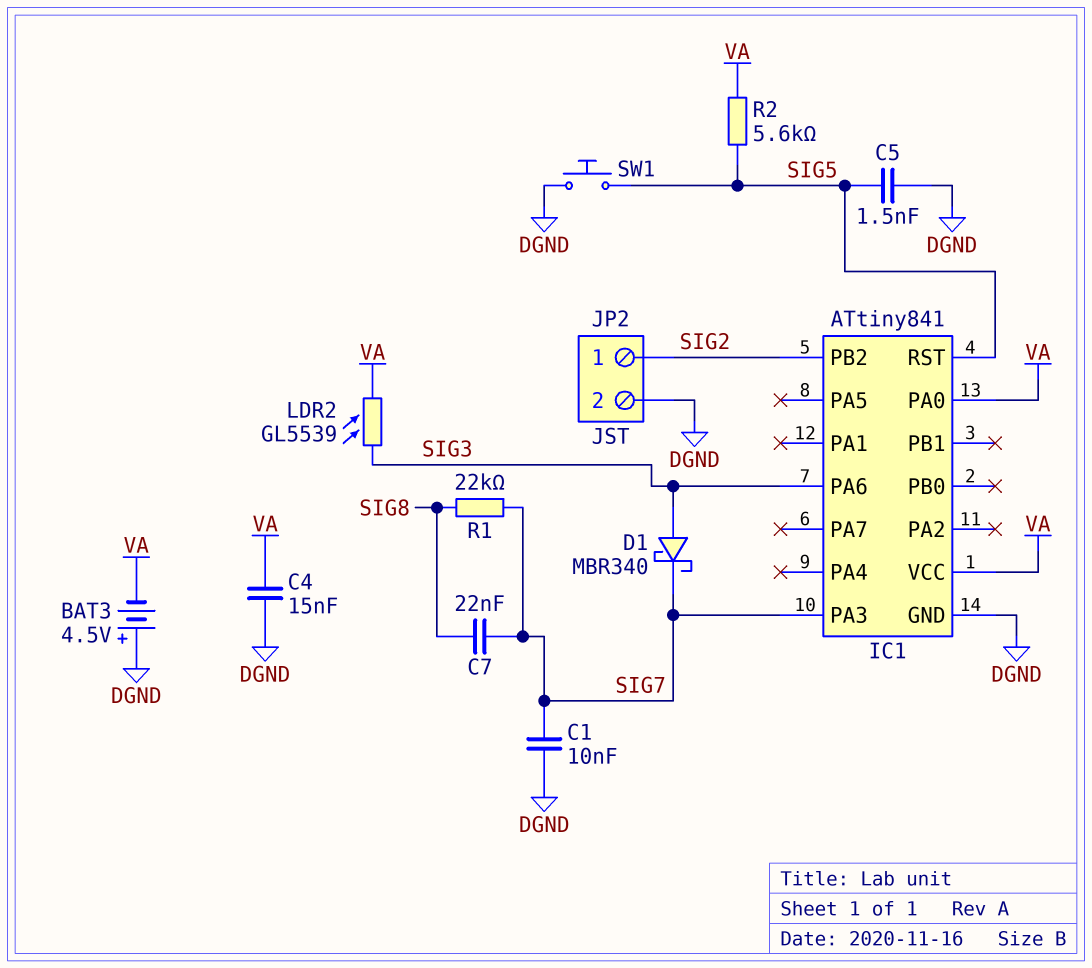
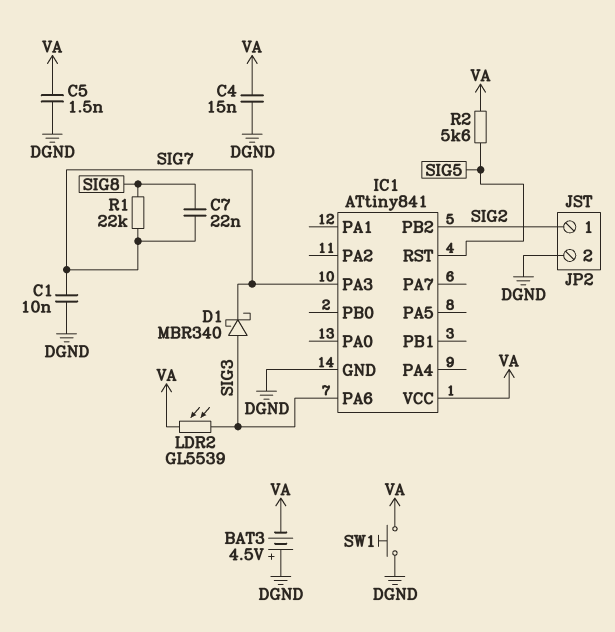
C5: 1.5nF (DGND, SIG5) -> 1.5nF (DGND, VA)
IC1 pin PA0: VA -> none
SW1: button (DGND, SIG5) -> button (DGND, VA)

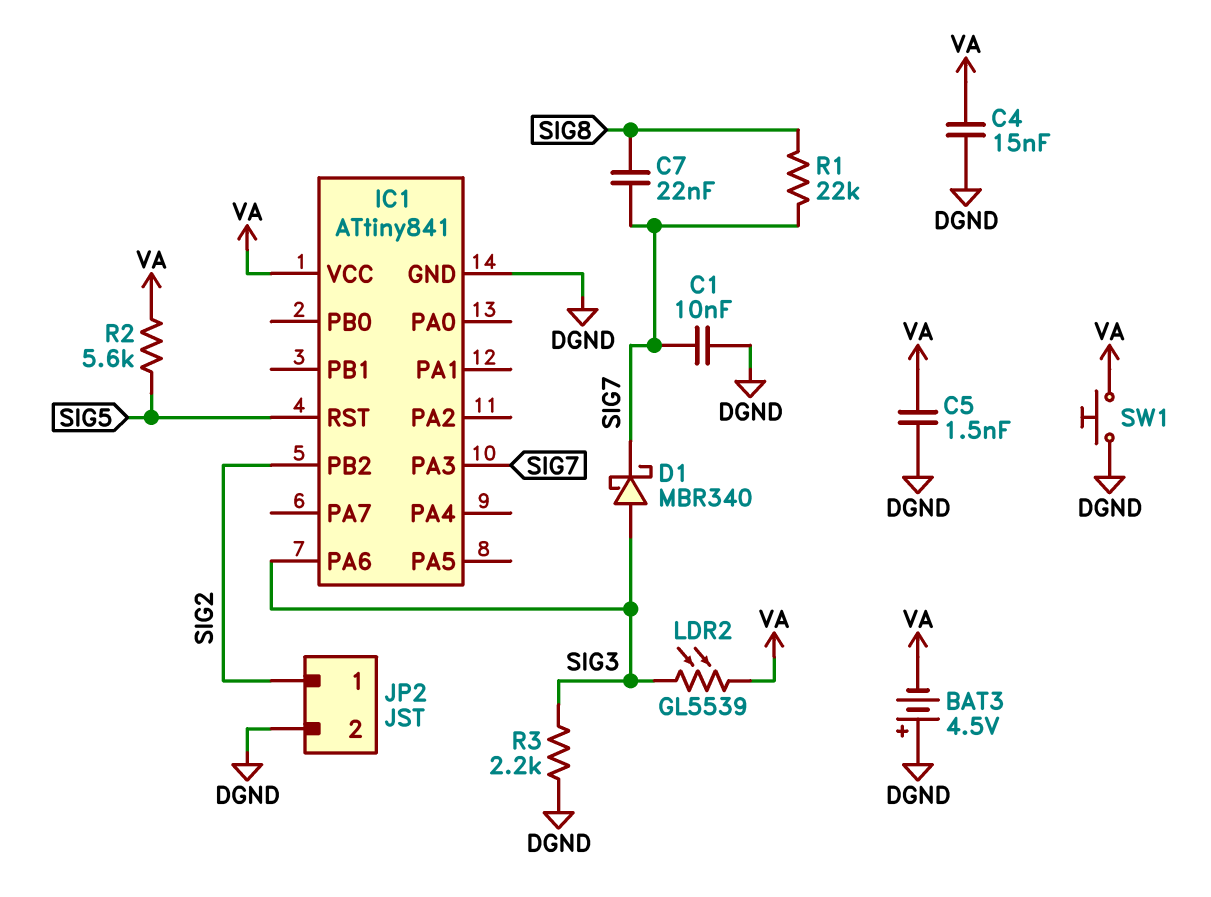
R3: none -> 2.2k (DGND, SIG3)

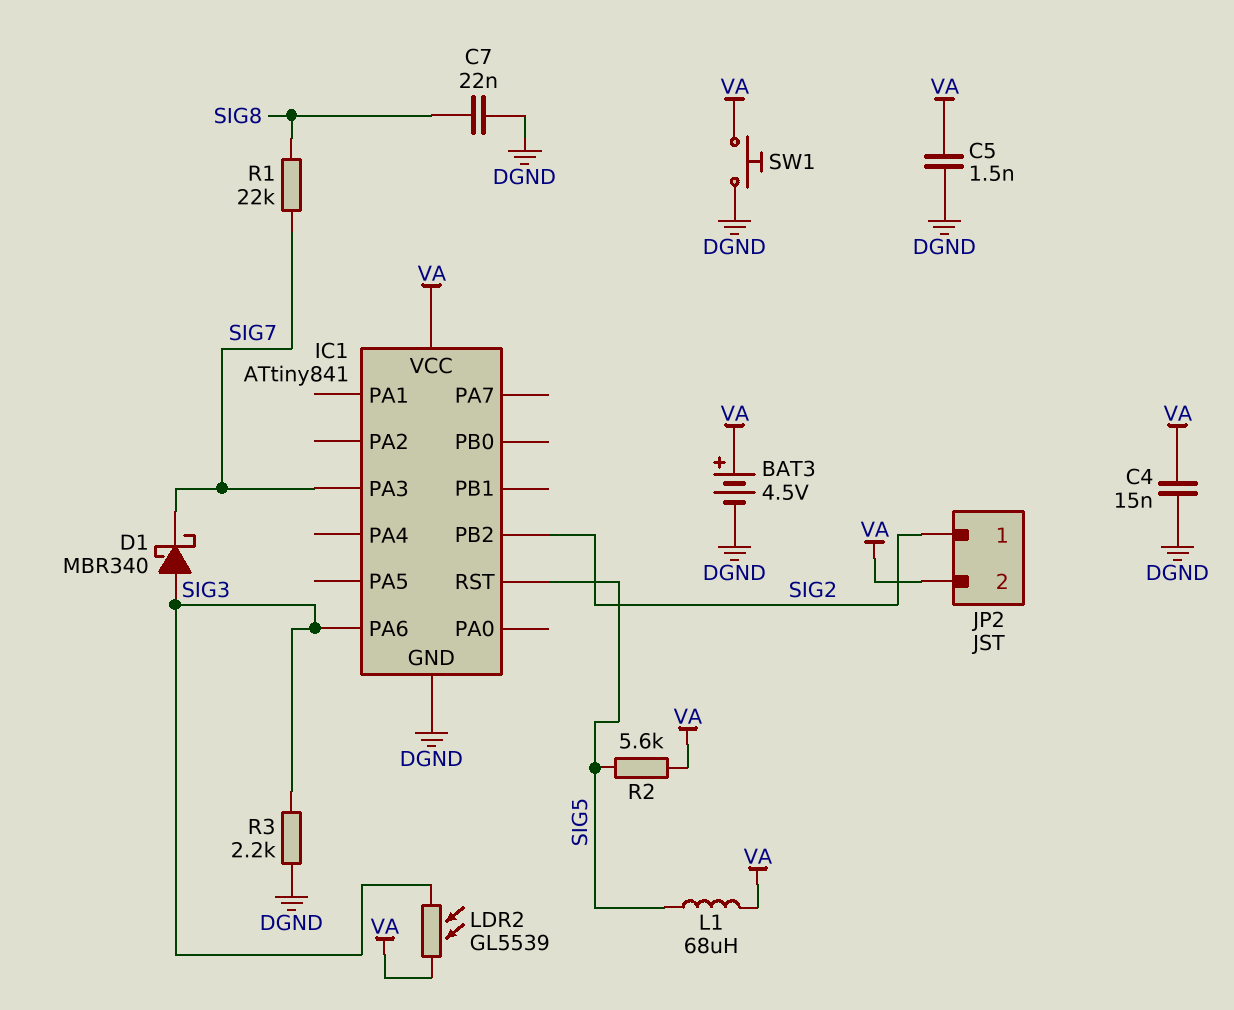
BAT3: 4.5V (plus DGND, minus VA) -> 4.5V (plus VA, minus DGND)
C1: 10nF (DGND, SIG7) -> none
C7: 22nF (SIG7, SIG8) -> 22nF (DGND, SIG8)
JP2 pin 2: DGND -> VA
L1: none -> 68uH (SIG5, VA)

